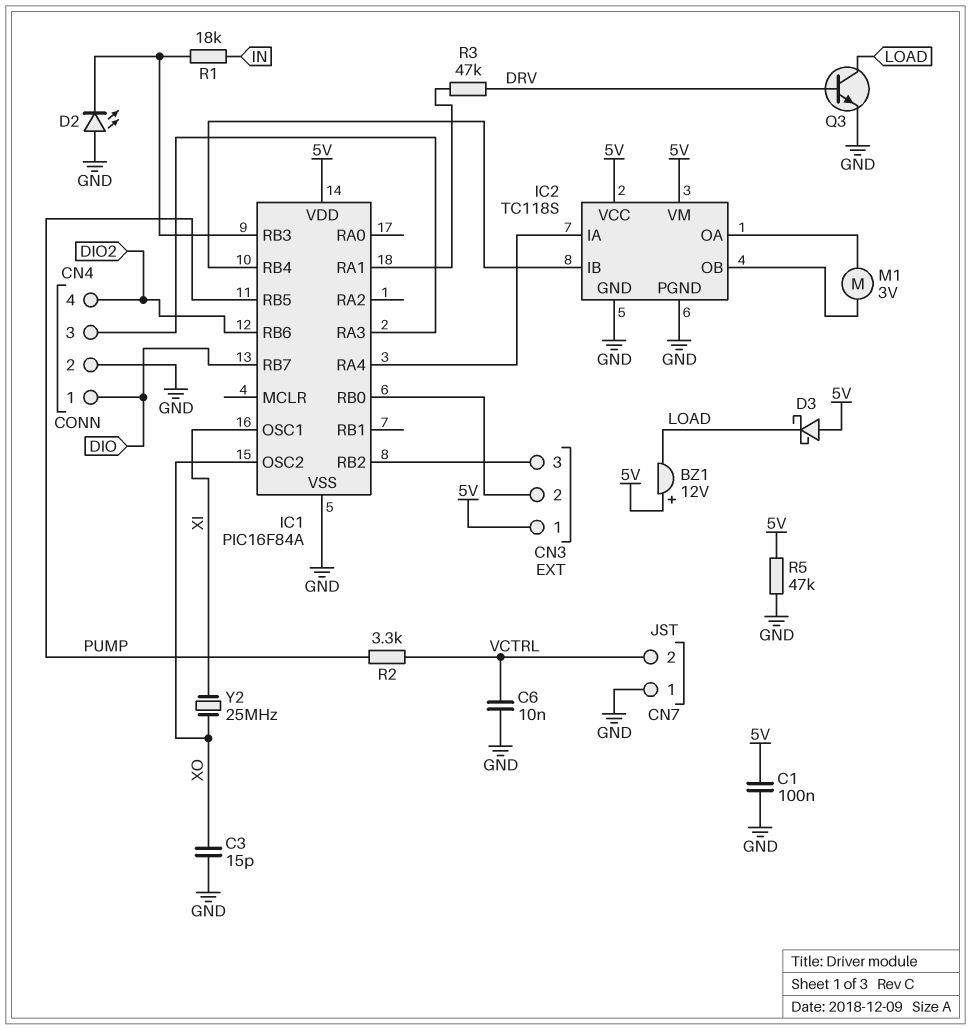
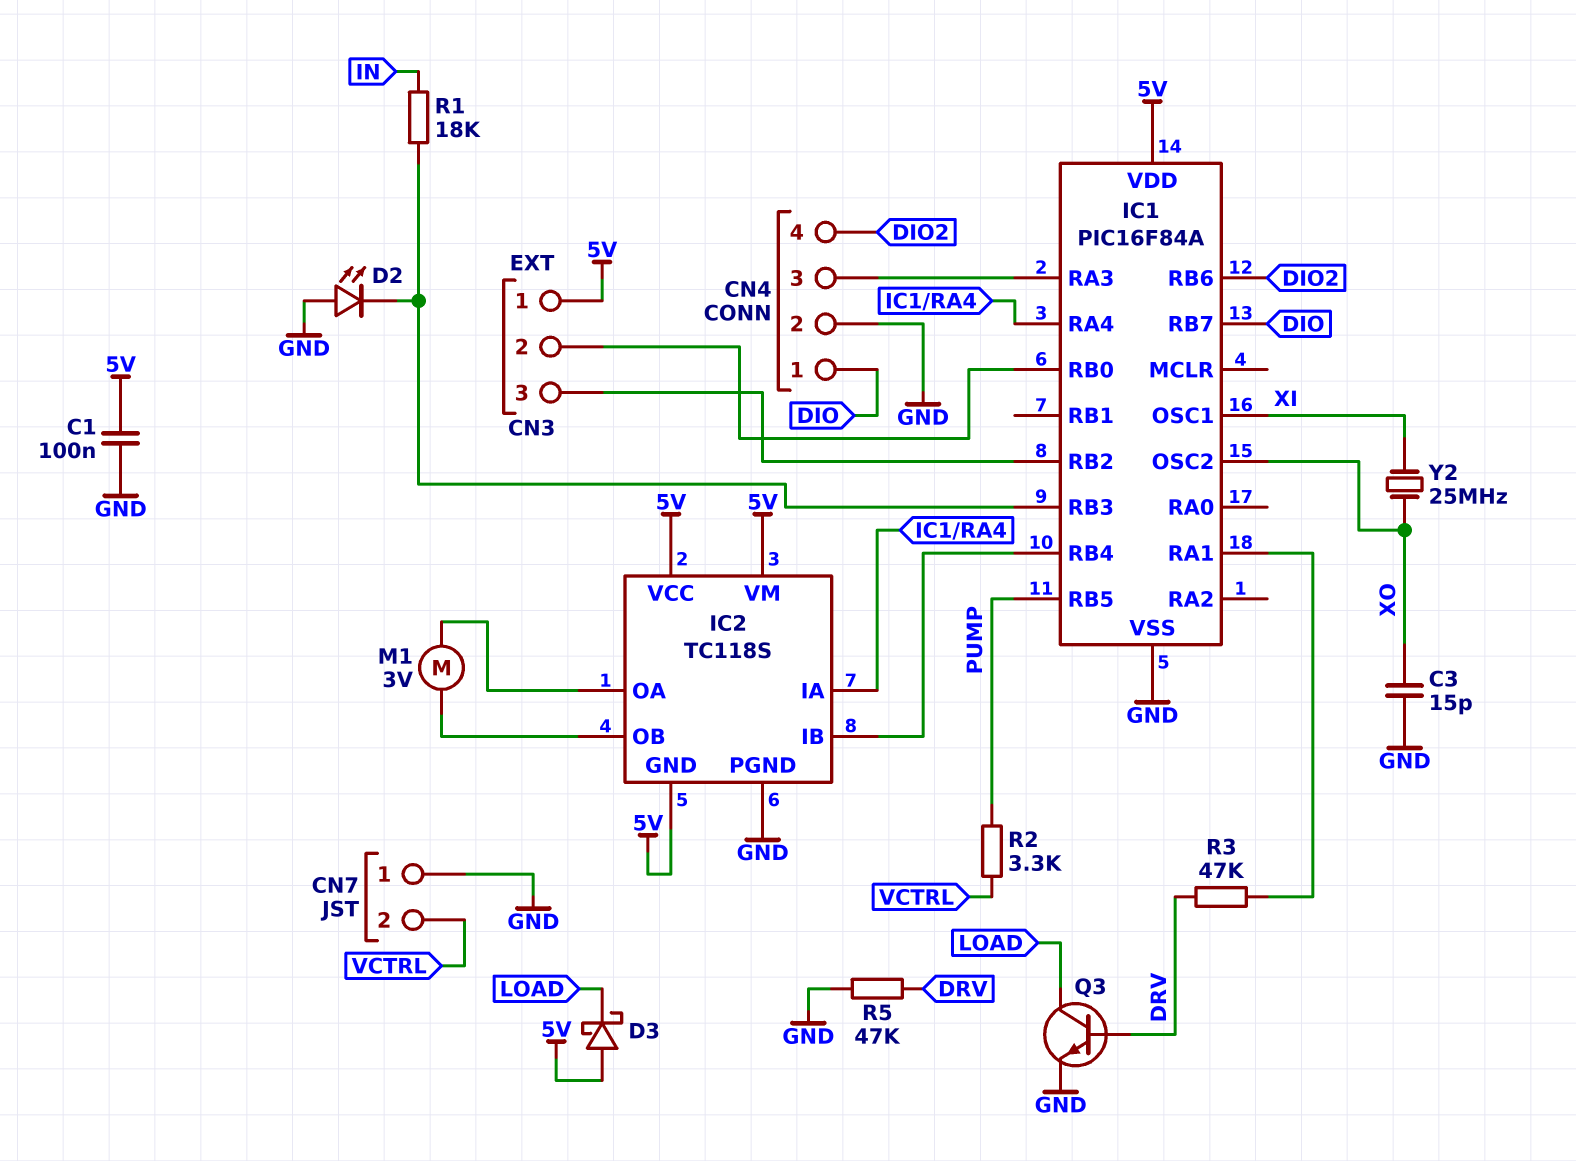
BZ1: buzzer 12V (plus 5V, minus LOAD) -> none
C6: 10nF (GND, VCTRL) -> none
IC2 pin GND: GND -> 5V
R5: 47k (5V, GND) -> 47k (DRV, GND)

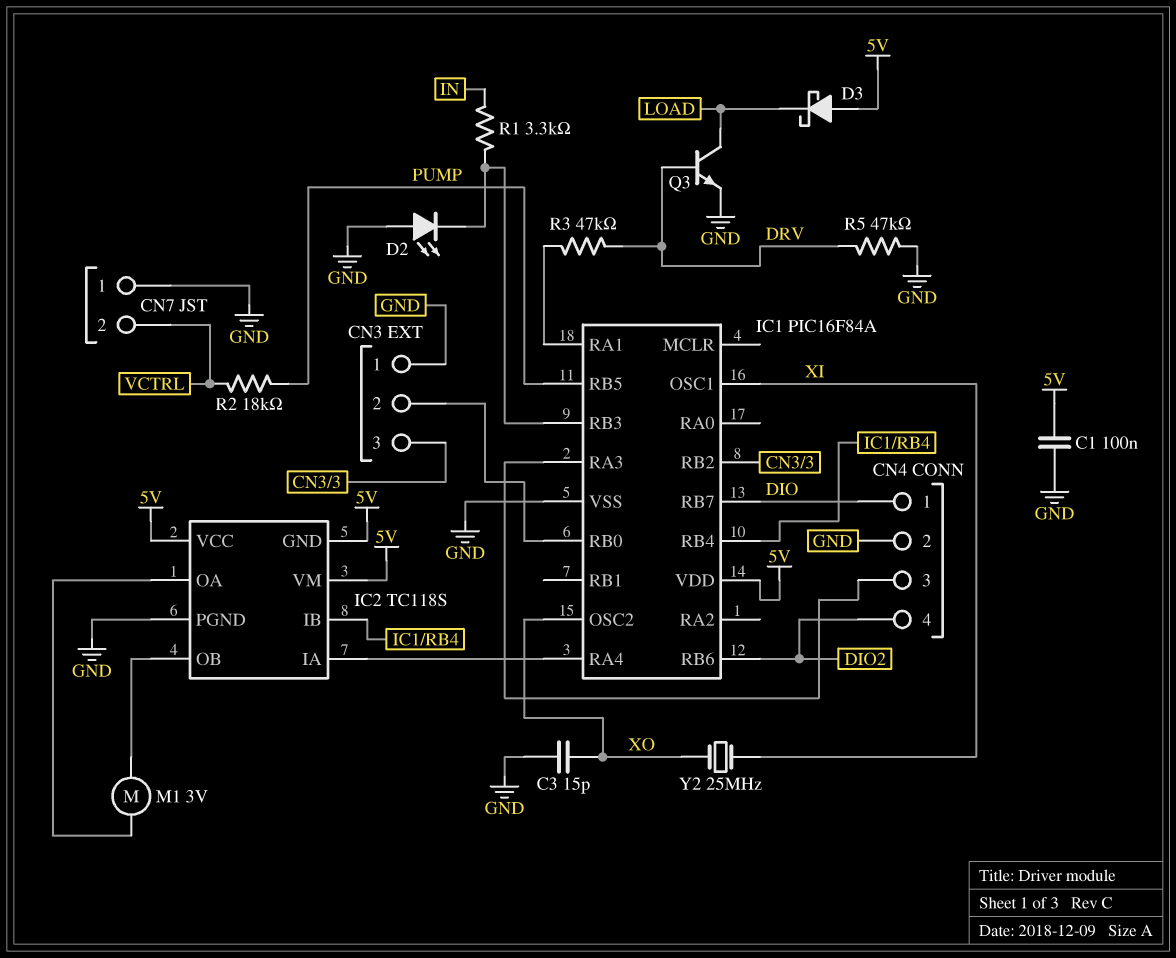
CN3 pin 1: 5V -> GND
R1: 18k (IC1/RB3, IN) -> 3.3k (IC1/RB3, IN)
R2: 3.3k (PUMP, VCTRL) -> 18k (PUMP, VCTRL)

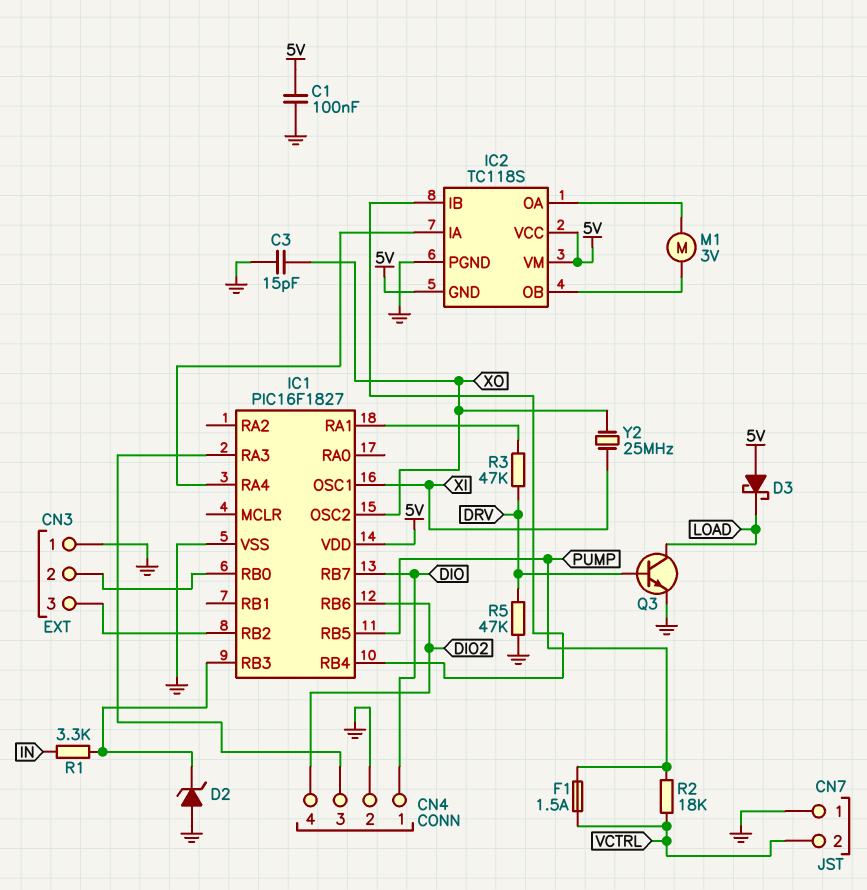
D2: LED (A GND, K IC1/RB3) -> zener (A GND, K IC1/RB3)
F1: none -> 1.5A (PUMP, VCTRL)
IC1: PIC16F84A -> PIC16F1827

